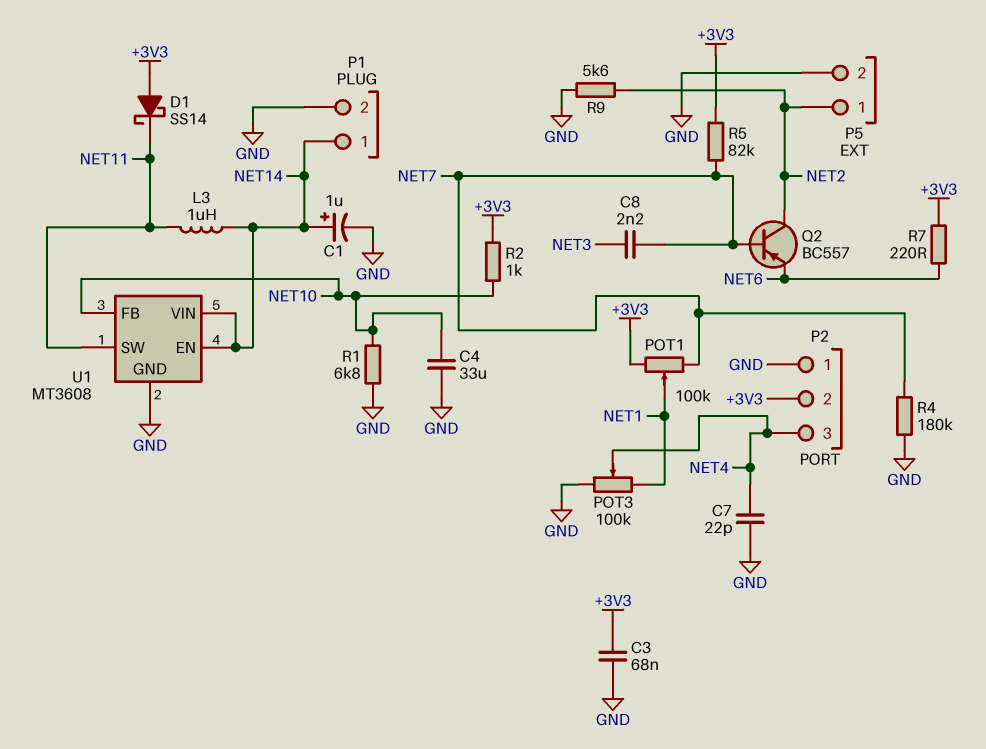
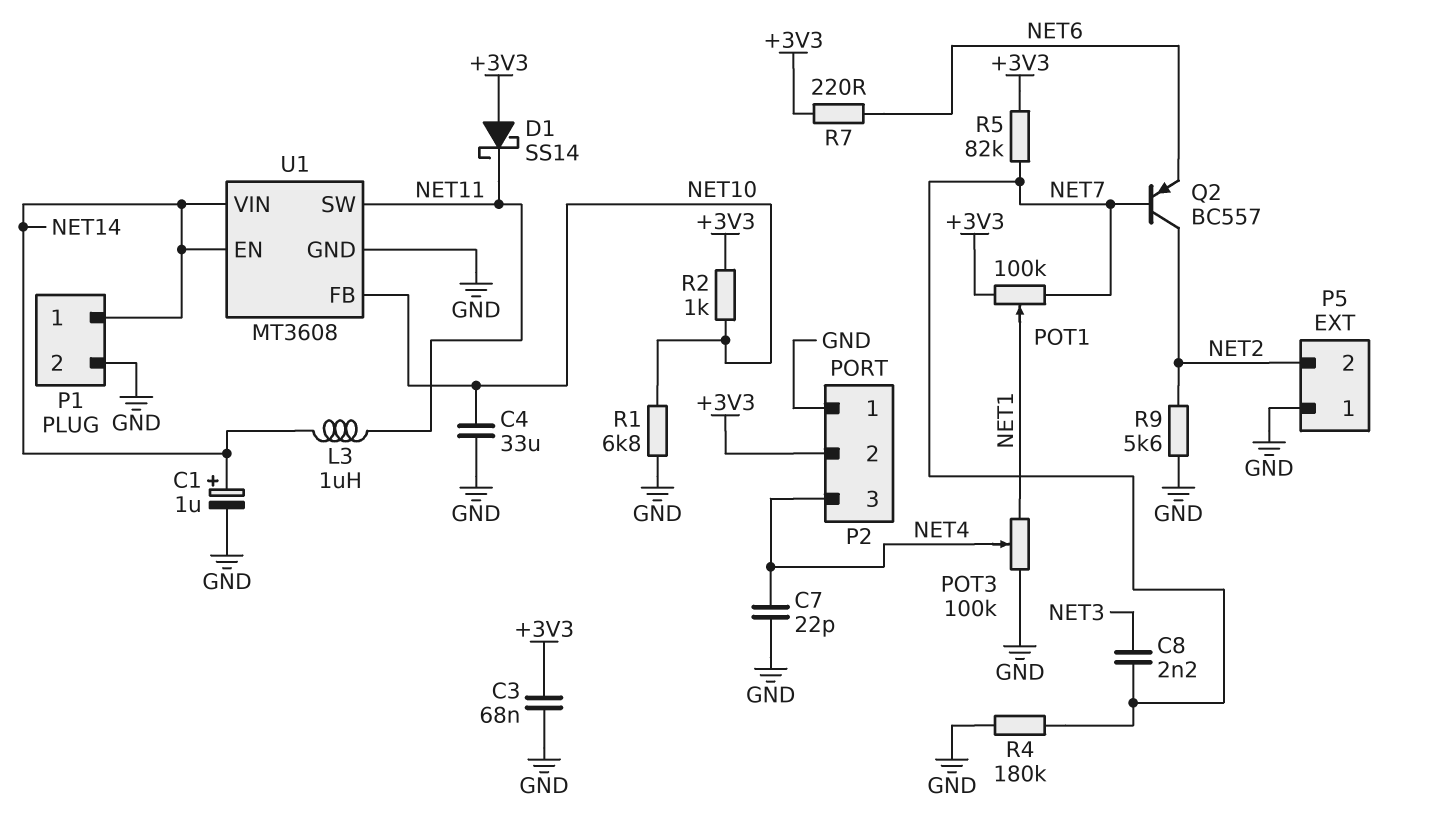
P5 pin 1: NET2 -> GND
P5 pin 2: GND -> NET2

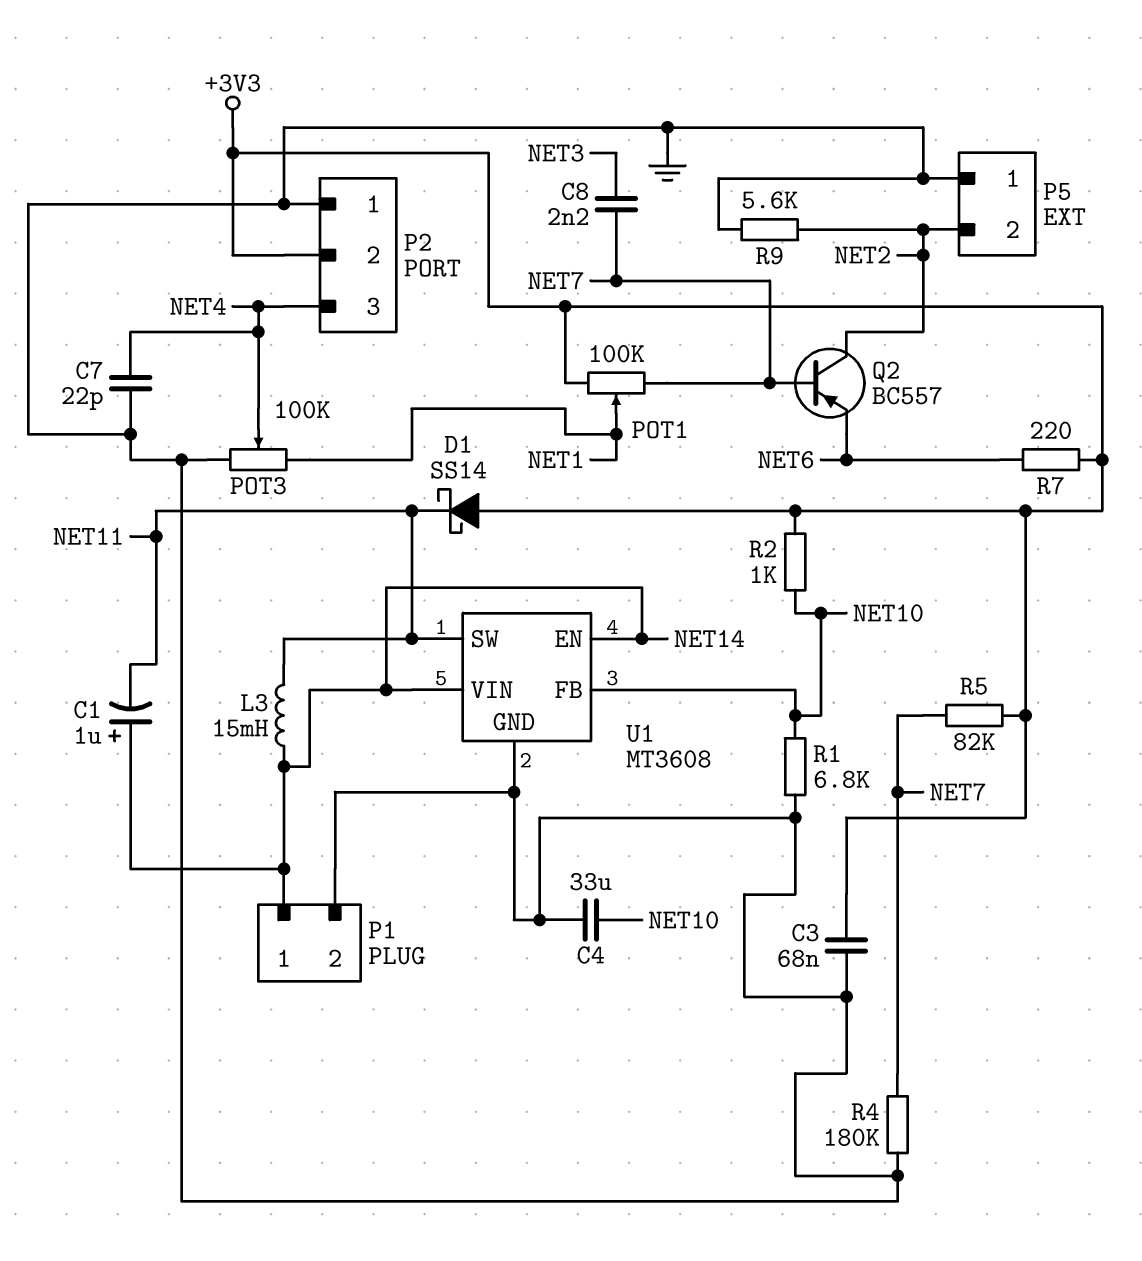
C1: 1uF (plus NET14, minus GND) -> 1uF (plus NET14, minus NET11)
L3: 1uH (NET11, NET14) -> 15mH (NET11, NET14)

